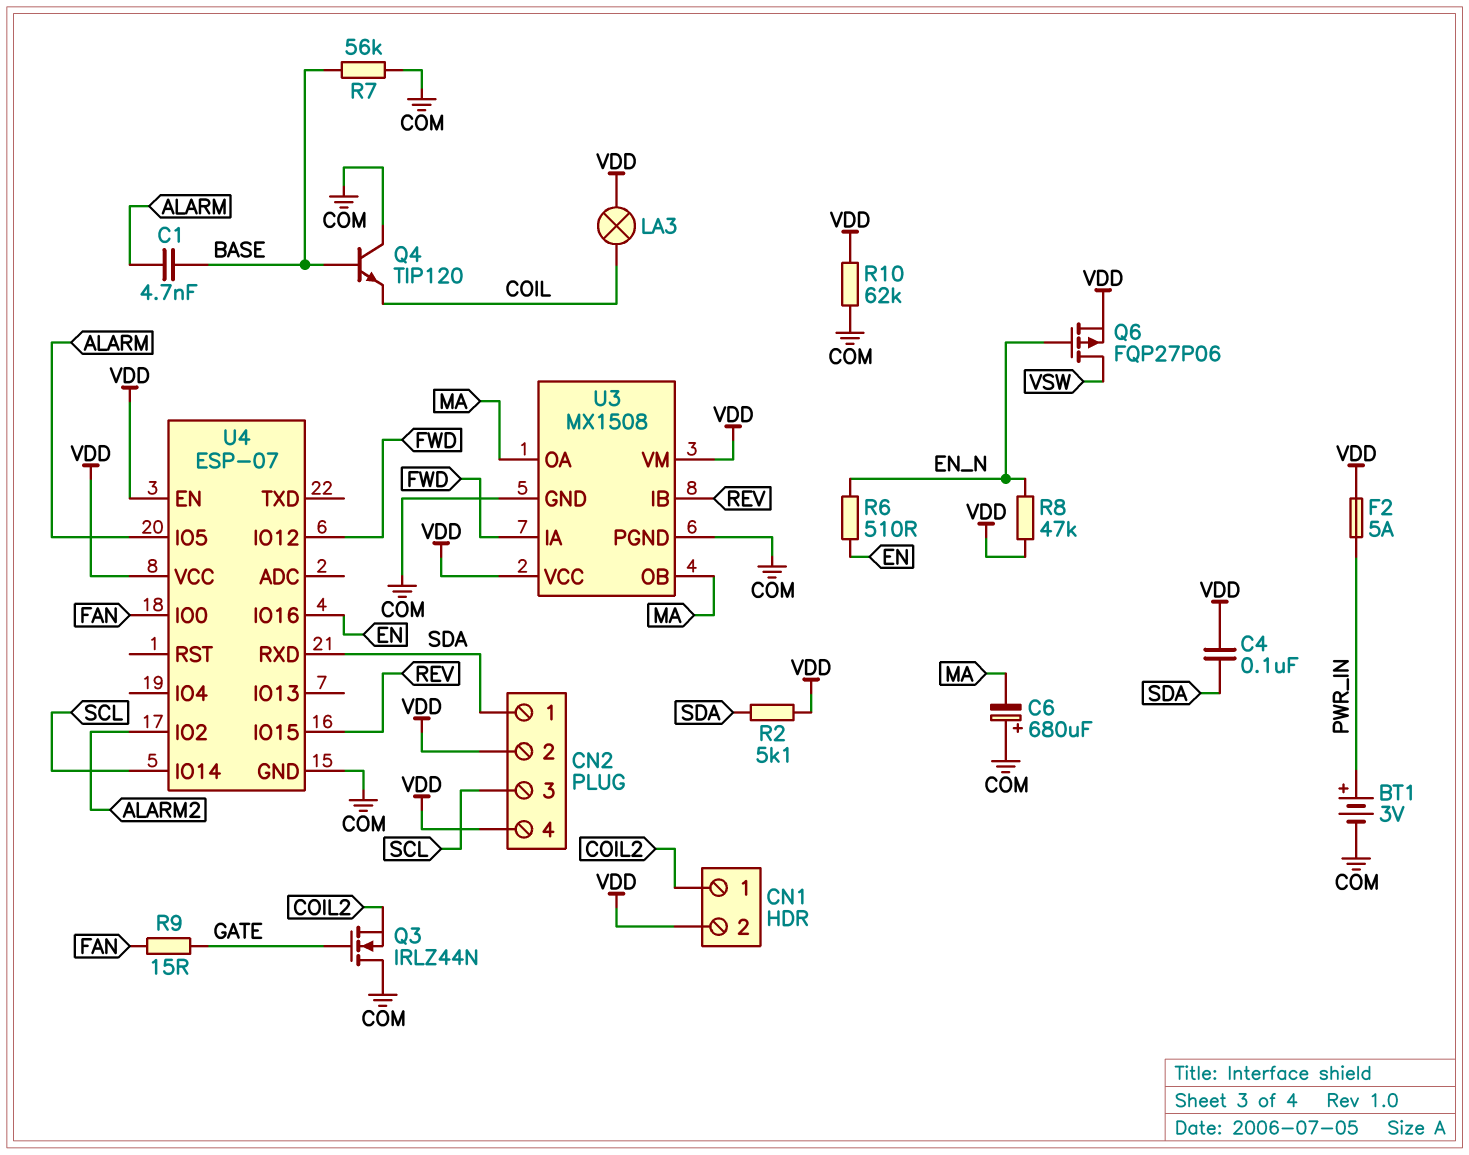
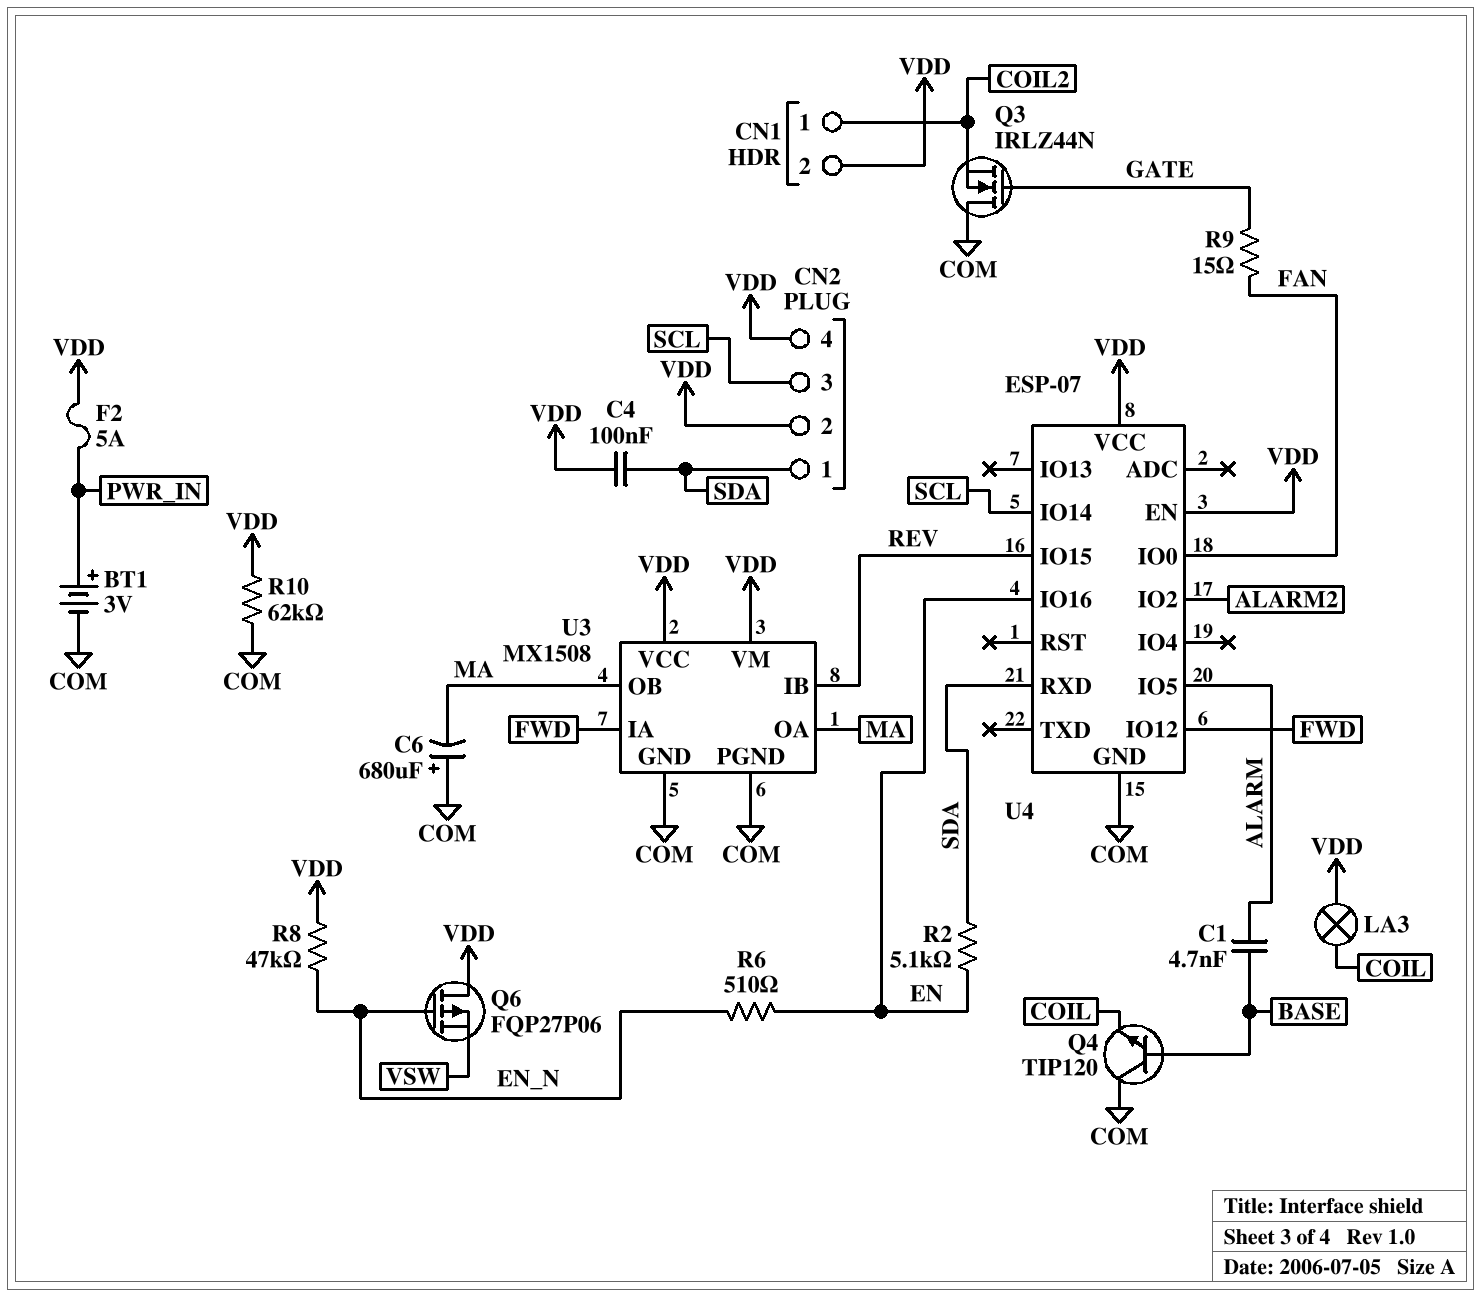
Q6: PMOS FQP27P06 (G EN_N, D VSW, S VDD) -> PMOS FQP27P06 (G EN_N, D VDD, S VSW)
R2: 5.1k (SDA, VDD) -> 5.1k (EN, SDA)
R7: 56k (BASE, COM) -> none

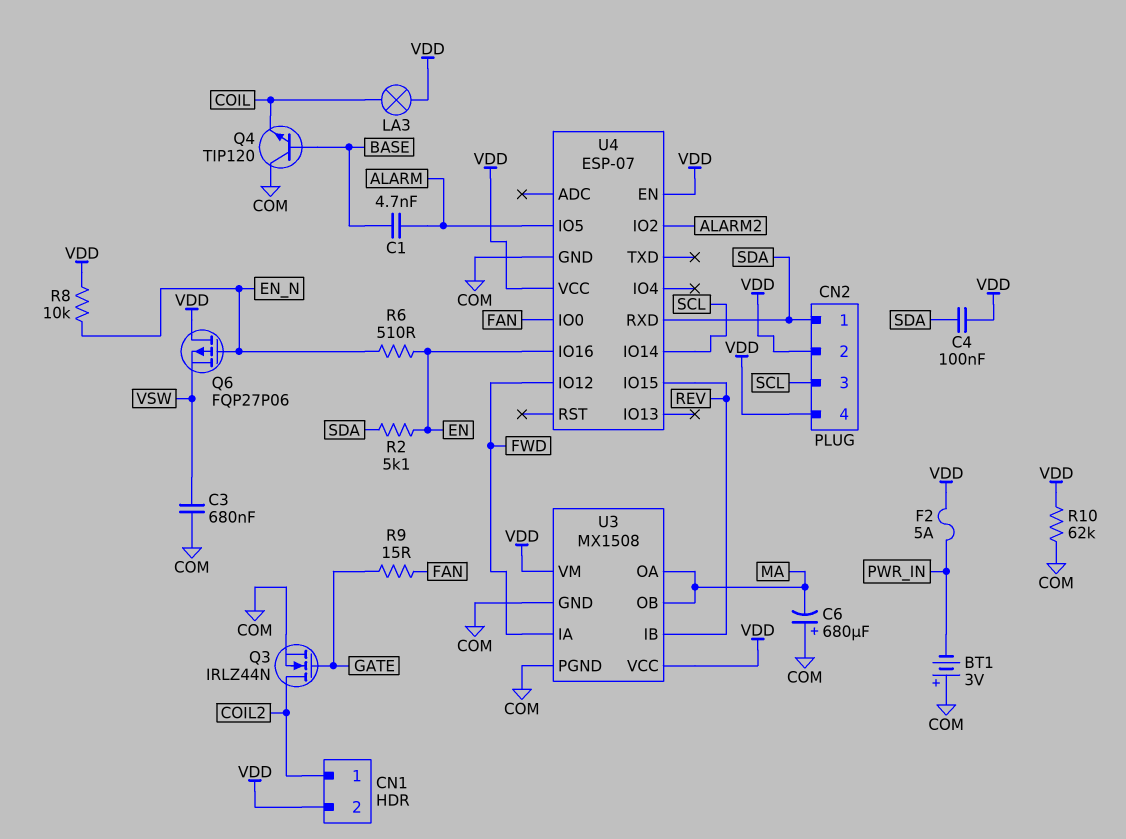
BT1: 3V (plus PWR_IN, minus COM) -> 3V (plus COM, minus PWR_IN)
C3: none -> 680nF (COM, VSW)
Q3: NMOS IRLZ44N (G GATE, D COM, S COIL2) -> NMOS IRLZ44N (G GATE, D COIL2, S COM)
R8: 47k (EN_N, VDD) -> 10k (EN_N, VDD)

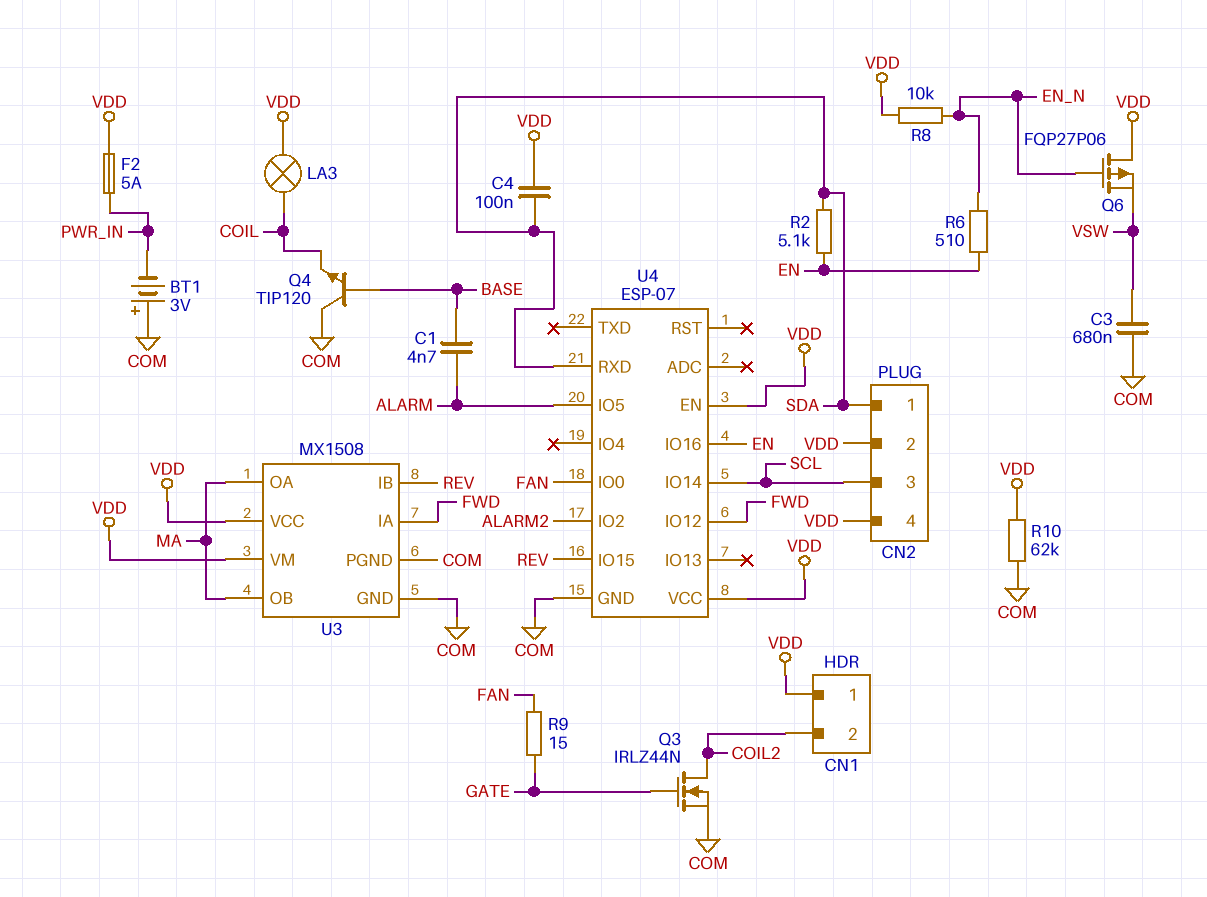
C6: 680uF (plus COM, minus MA) -> none
CN1 pin 1: COIL2 -> VDD
CN1 pin 2: VDD -> COIL2

